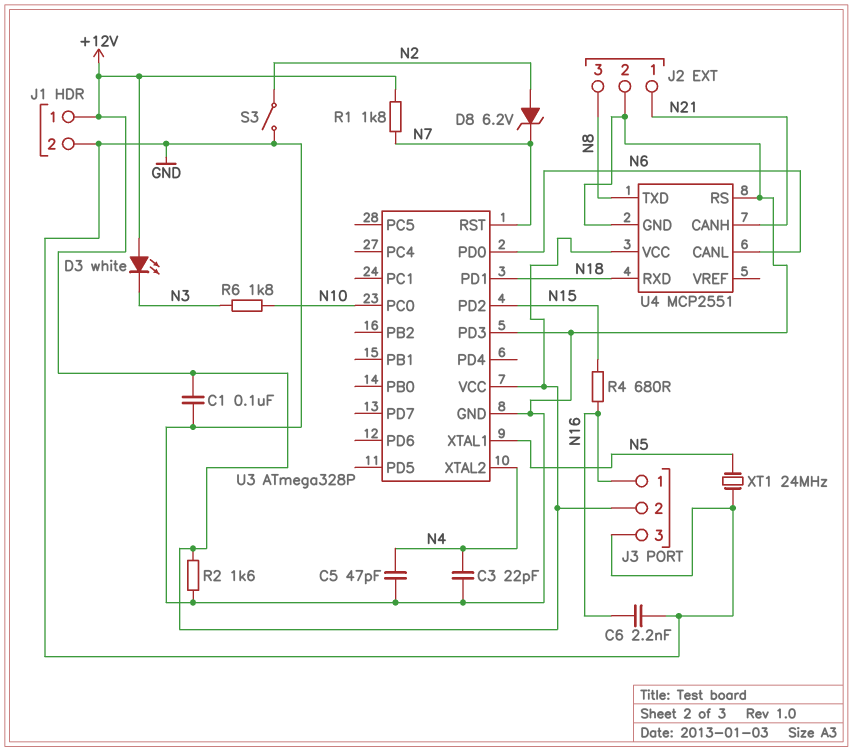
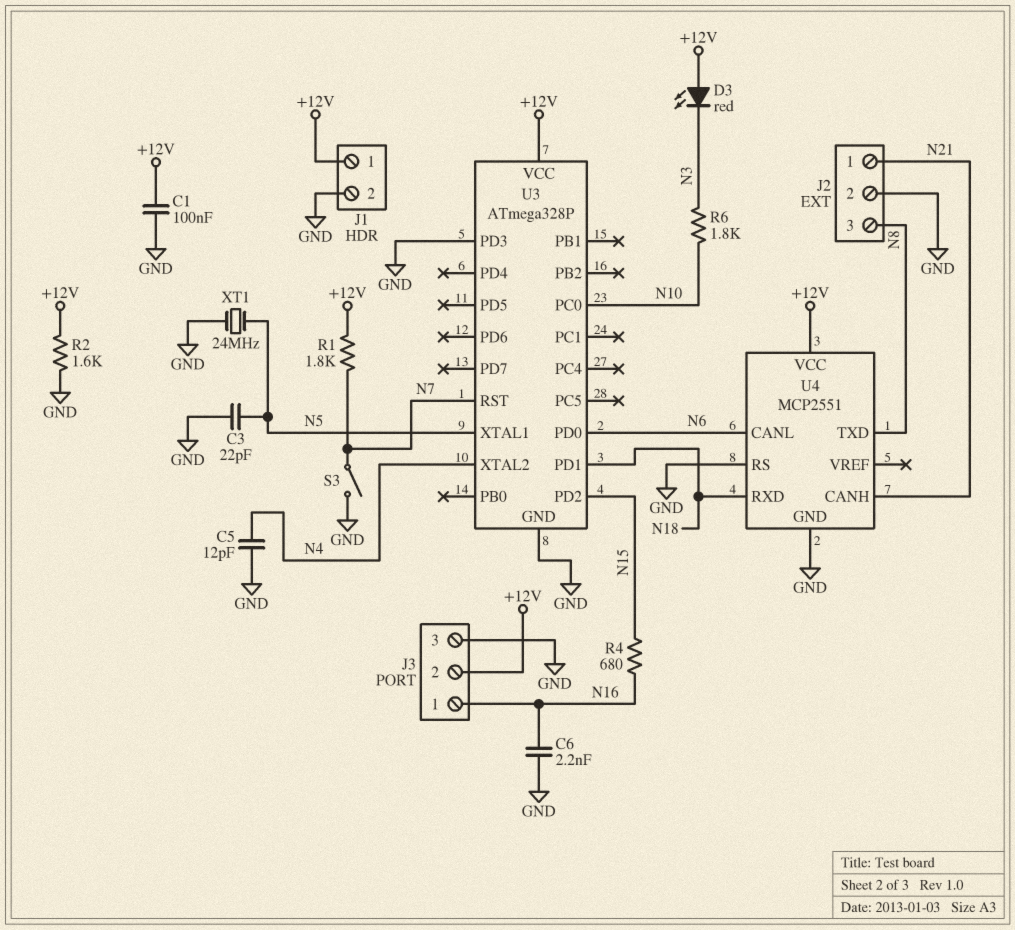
C3: 22pF (GND, N4) -> 22pF (GND, N5)
C5: 47pF (GND, N4) -> 12pF (GND, N4)
D3: LED white (A +12V, K N3) -> LED red (A +12V, K N3)
D8: zener 6.2V (A N2, K N7) -> none
S3: switch (GND, N2) -> switch (GND, N7)

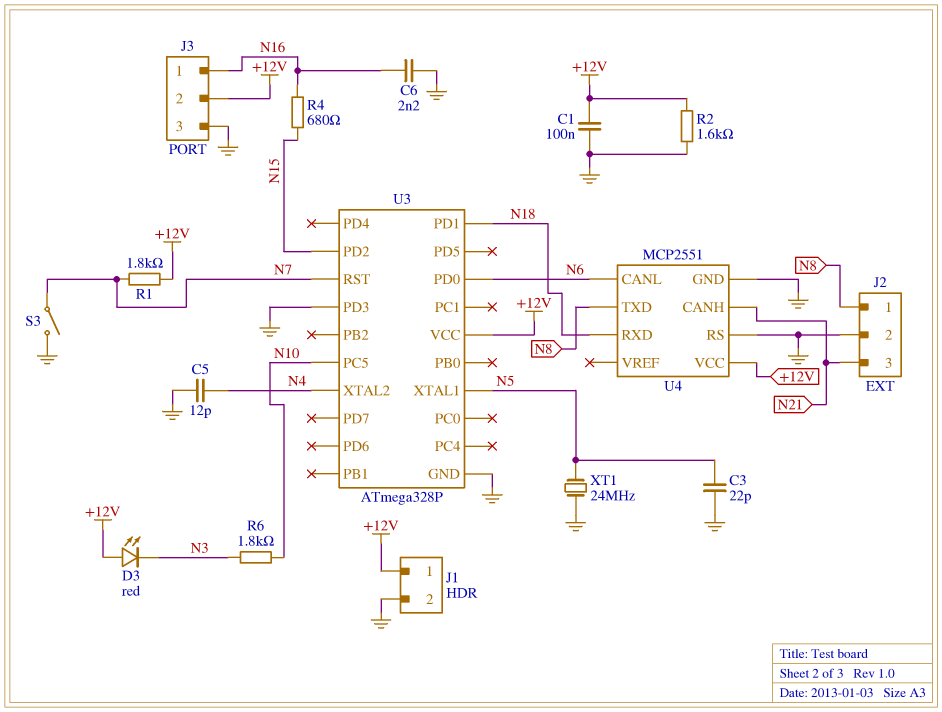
J2 pin 1: N21 -> N8
J2 pin 3: N8 -> N21
U3 pin PC0: N10 -> none
U3 pin PC5: none -> N10

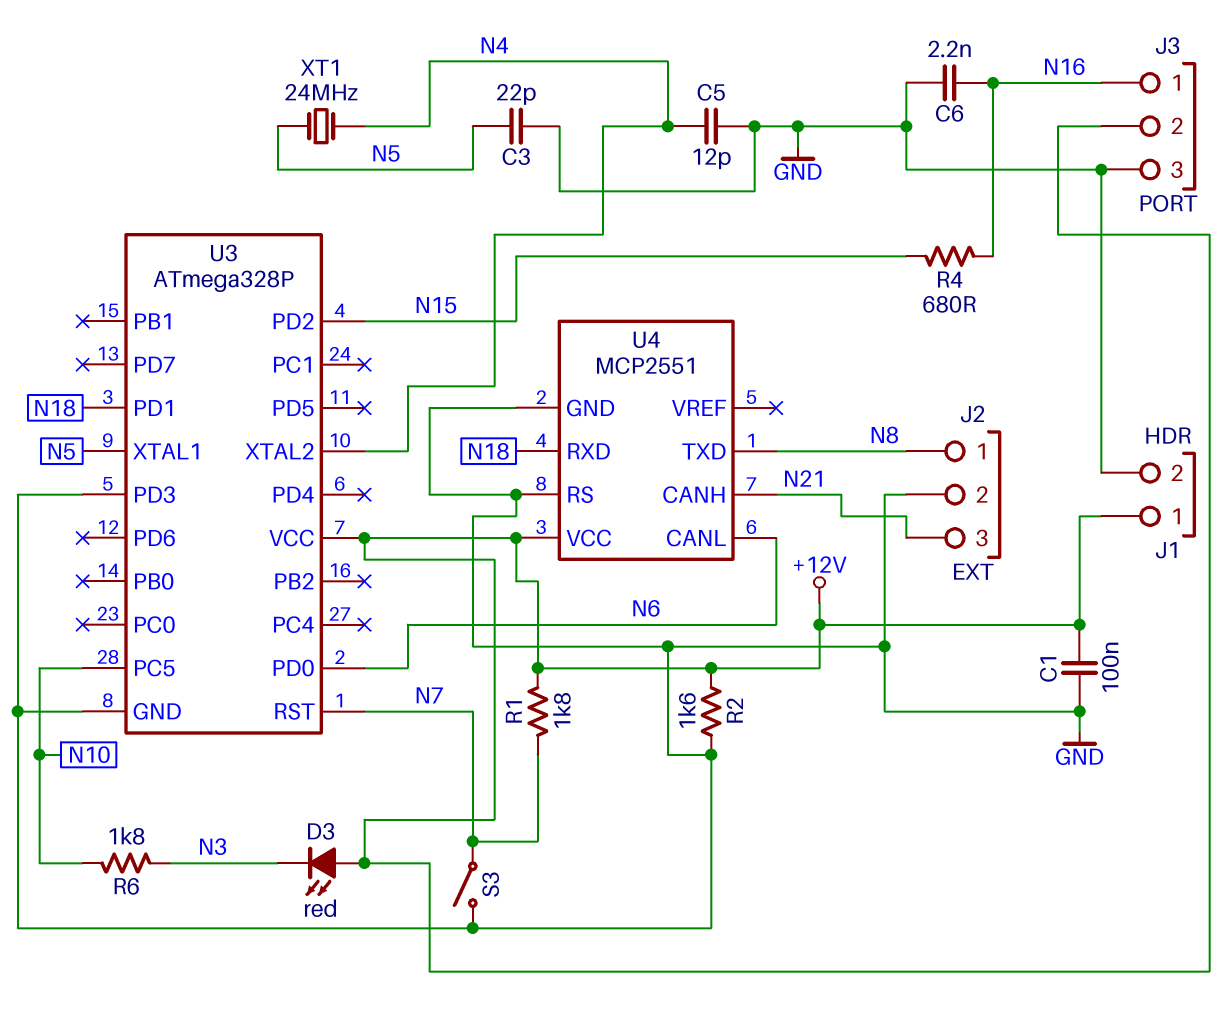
XT1: 24MHz (GND, N5) -> 24MHz (N4, N5)

